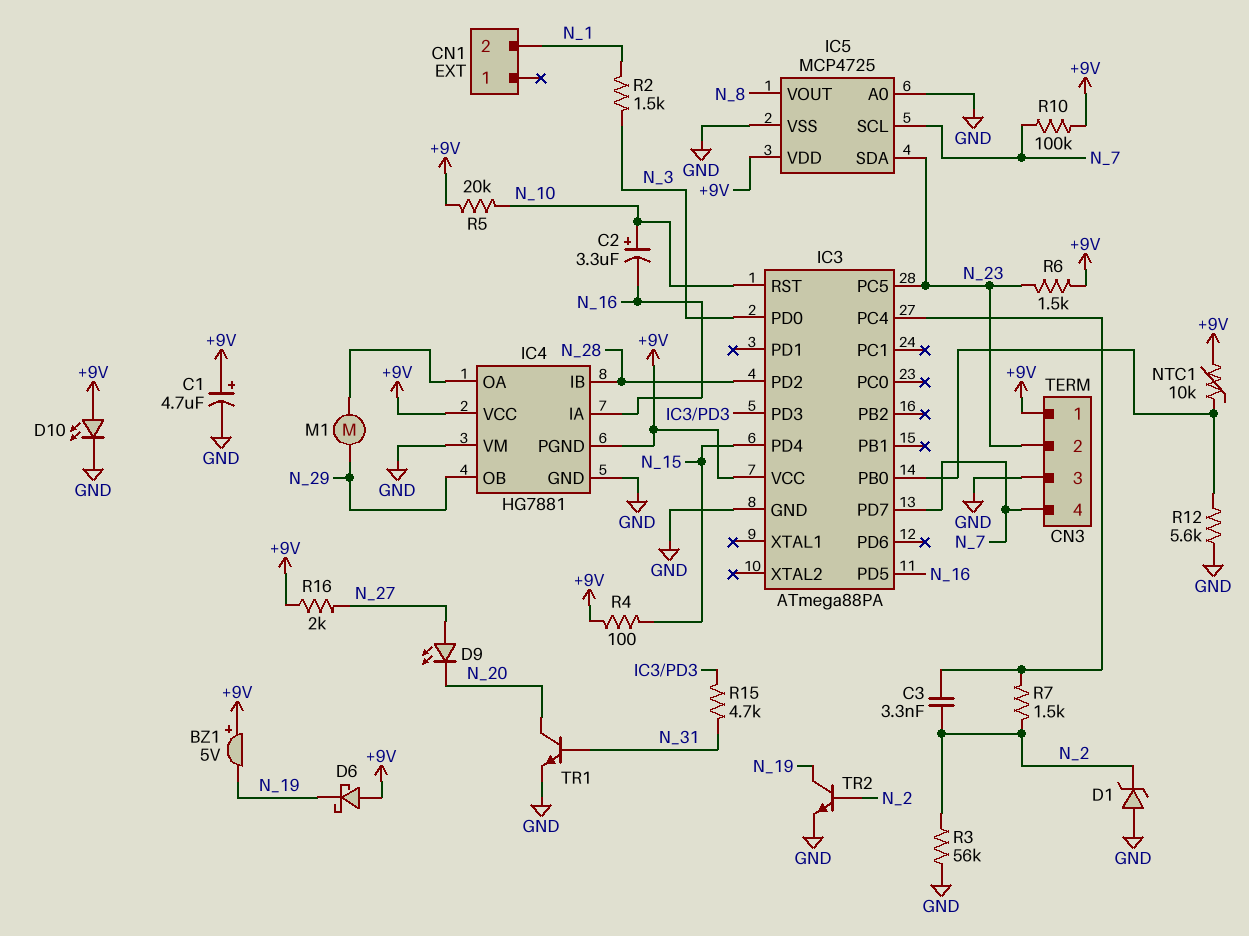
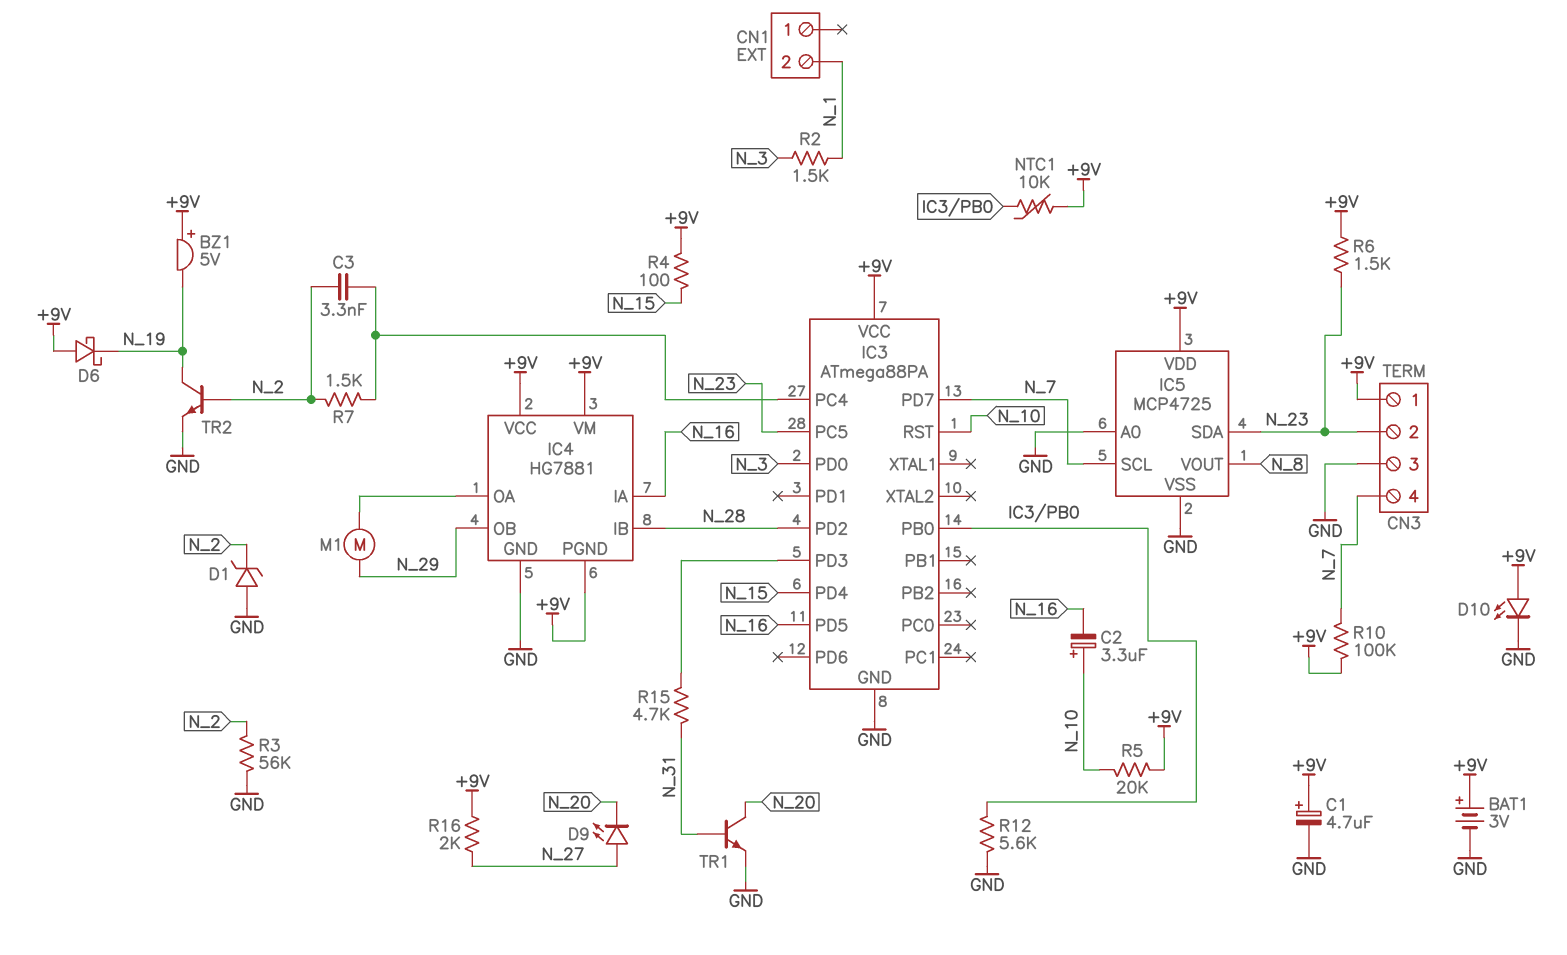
BAT1: none -> 3V (plus +9V, minus GND)
IC4 pin VM: GND -> +9V

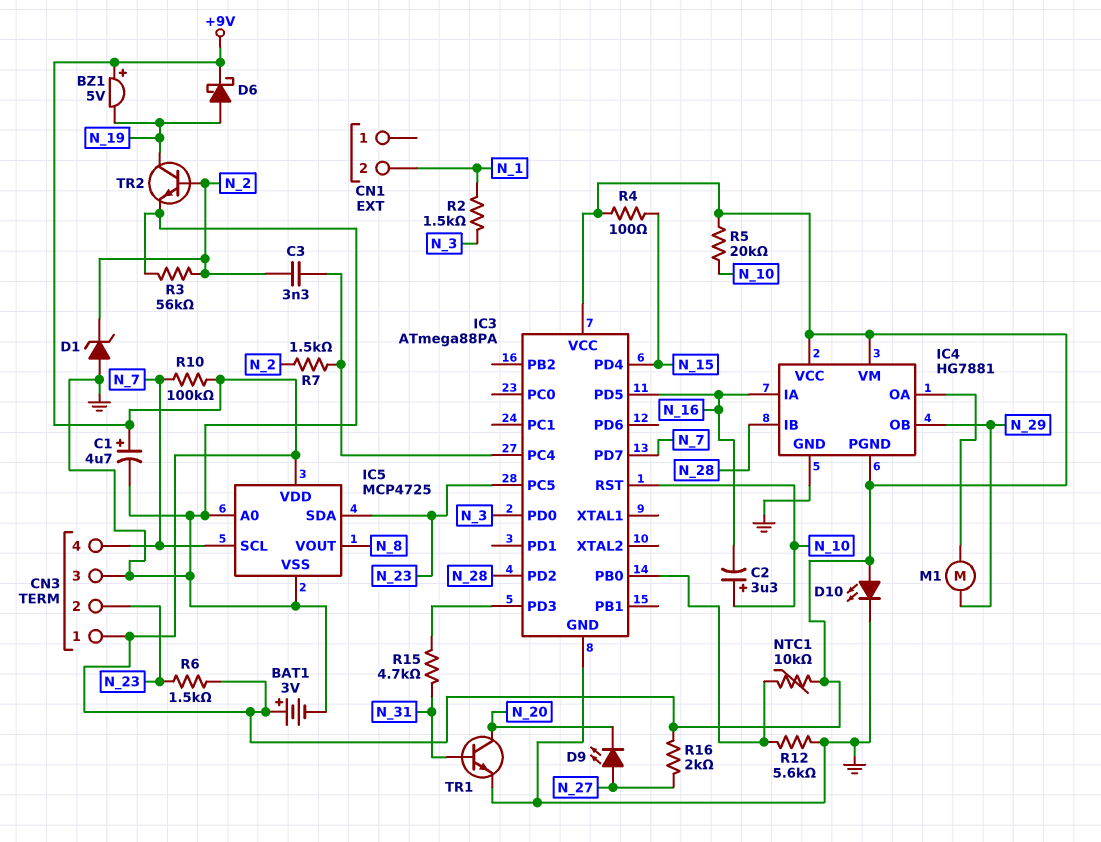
D6: schottky (A +9V, K N_19) -> schottky (A N_19, K +9V)

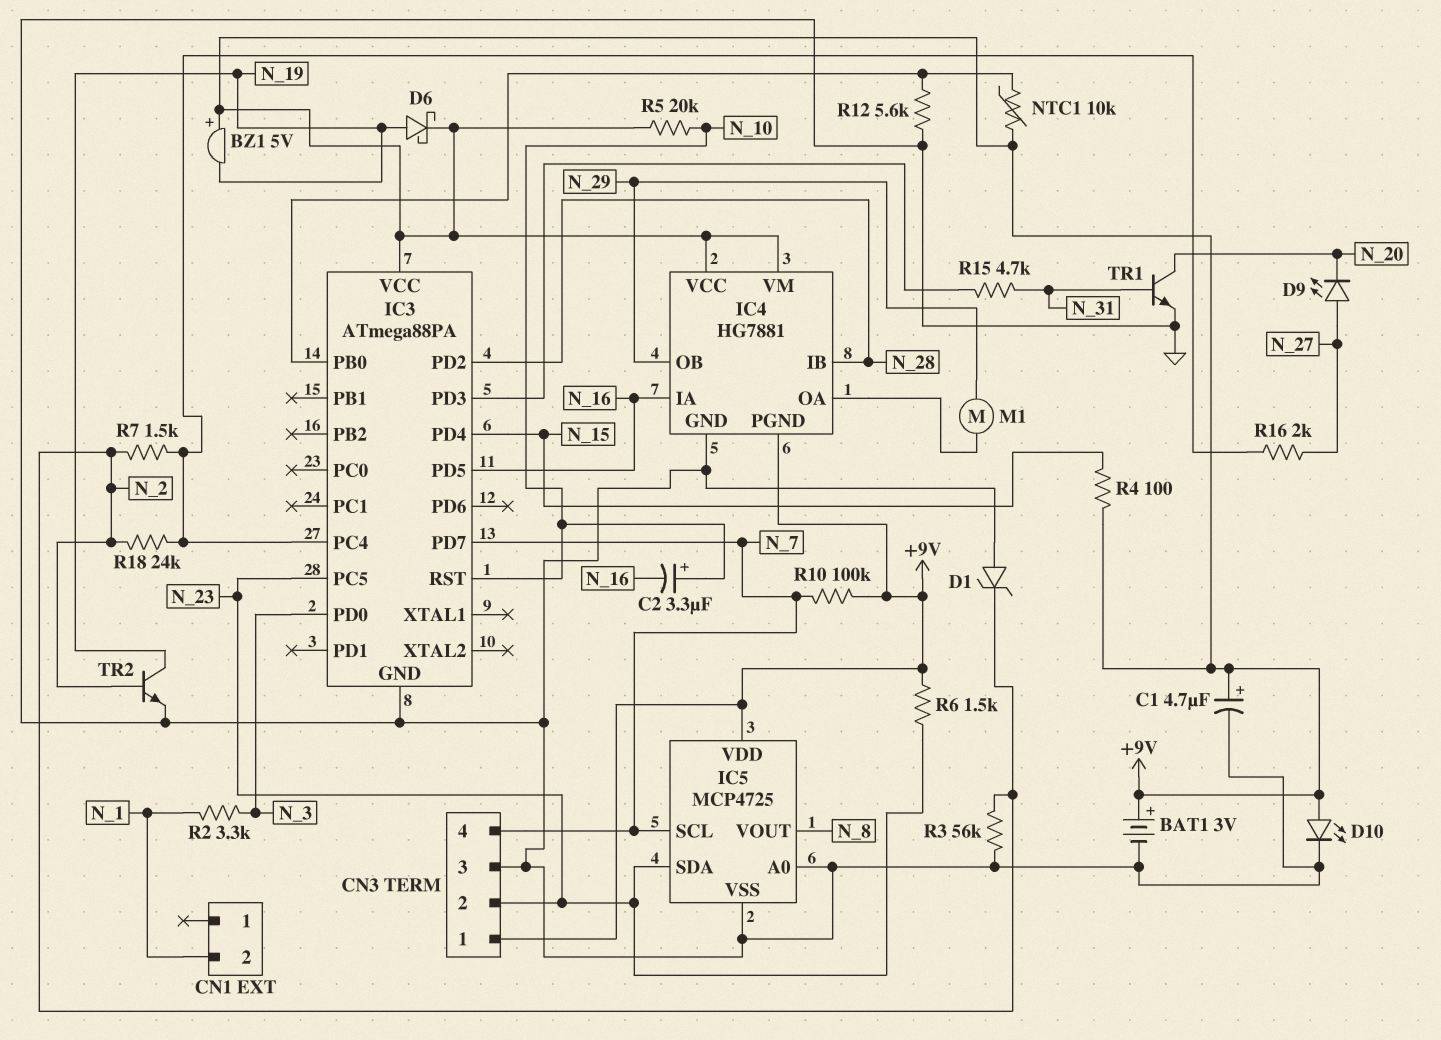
C3: 3.3nF (IC3/PC4, N_2) -> none
R2: 1.5k (N_1, N_3) -> 3.3k (N_1, N_3)
R16: 2k (+9V, N_27) -> 2k (IC3/PC4, N_27)
R18: none -> 24k (IC3/PC4, N_2)

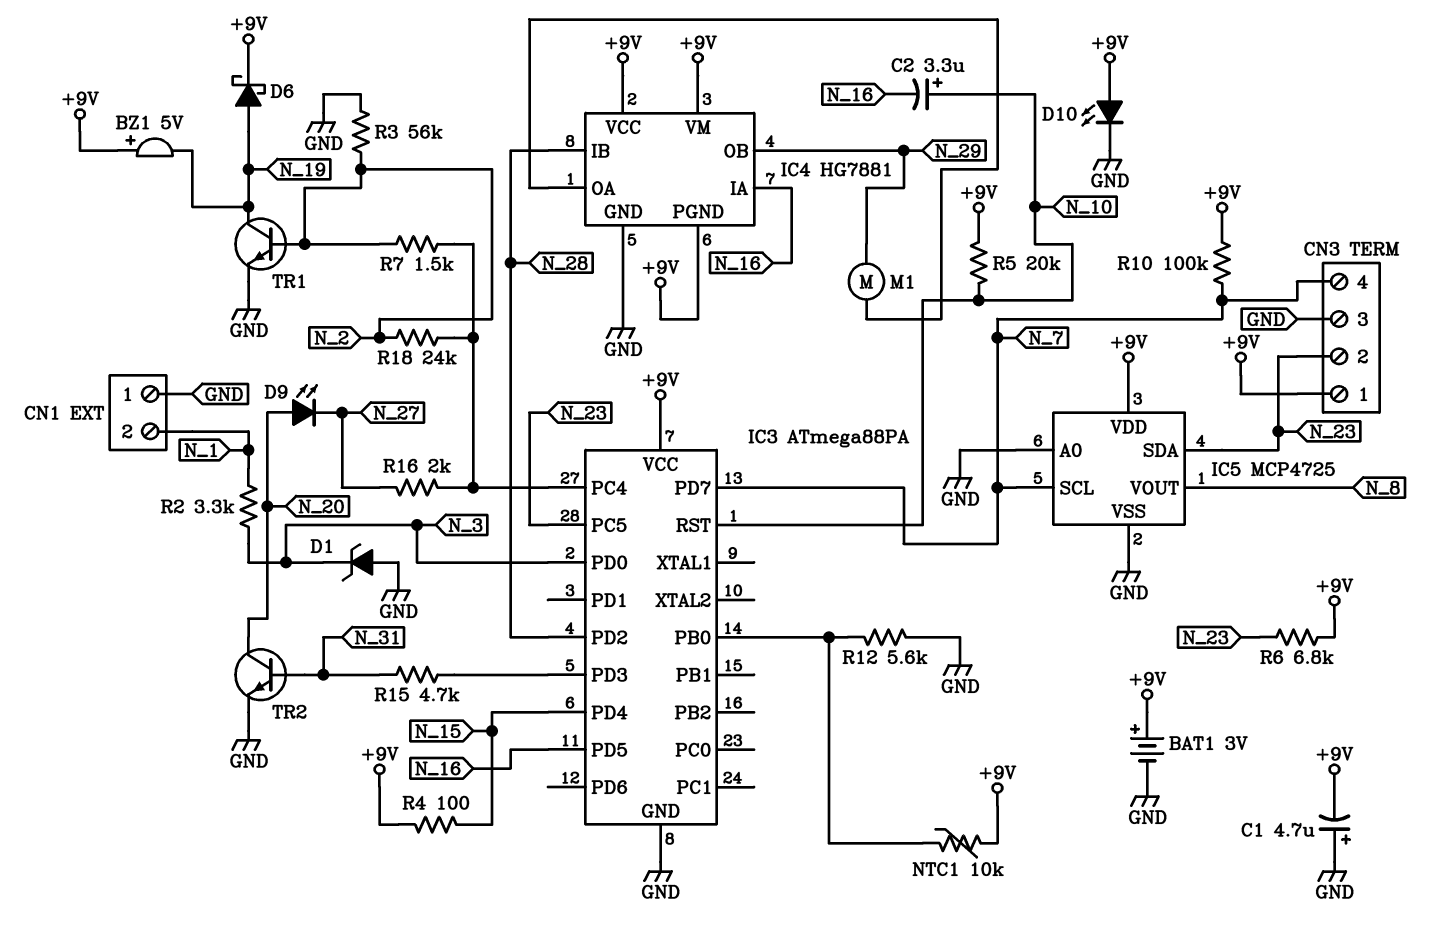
C1: 4.7uF (plus +9V, minus GND) -> 4.7uF (plus GND, minus +9V)
CN1 pin 1: none -> GND
D1: zener (A GND, K N_2) -> zener (A GND, K N_3)
D9: LED (A N_27, K N_20) -> LED (A N_20, K N_27)
R6: 1.5k (+9V, N_23) -> 6.8k (+9V, N_23)
TR1: NPN (B N_31, C N_20, E GND) -> NPN (B N_2, C N_19, E GND)
TR2: NPN (B N_2, C N_19, E GND) -> NPN (B N_31, C N_20, E GND)

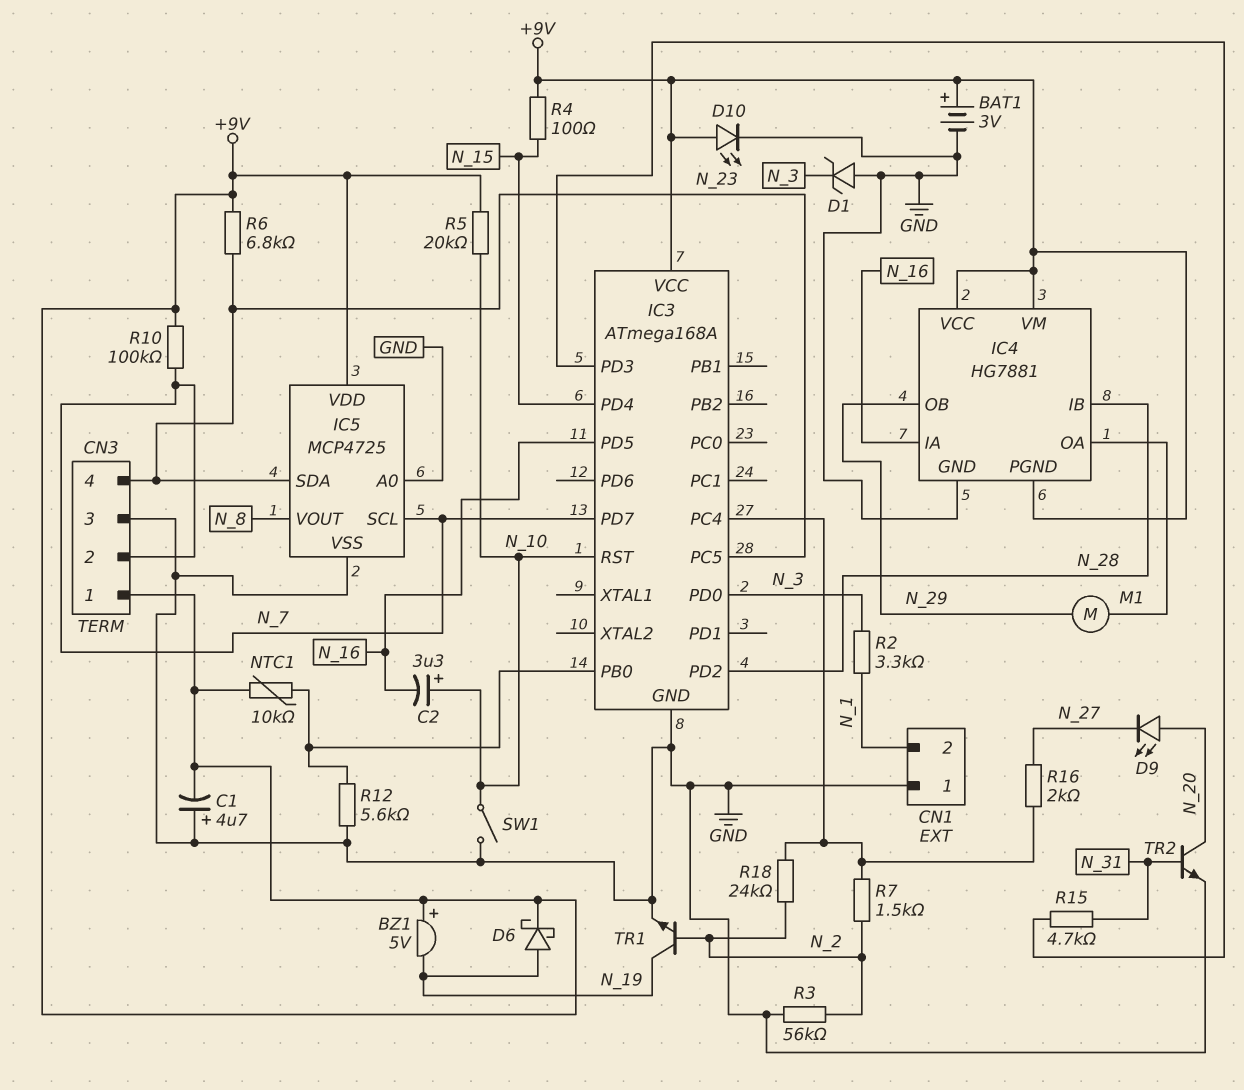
CN3 pin 2: N_23 -> N_7
CN3 pin 4: N_7 -> N_23
IC3: ATmega88PA -> ATmega168A
SW1: none -> switch (GND, N_10)

